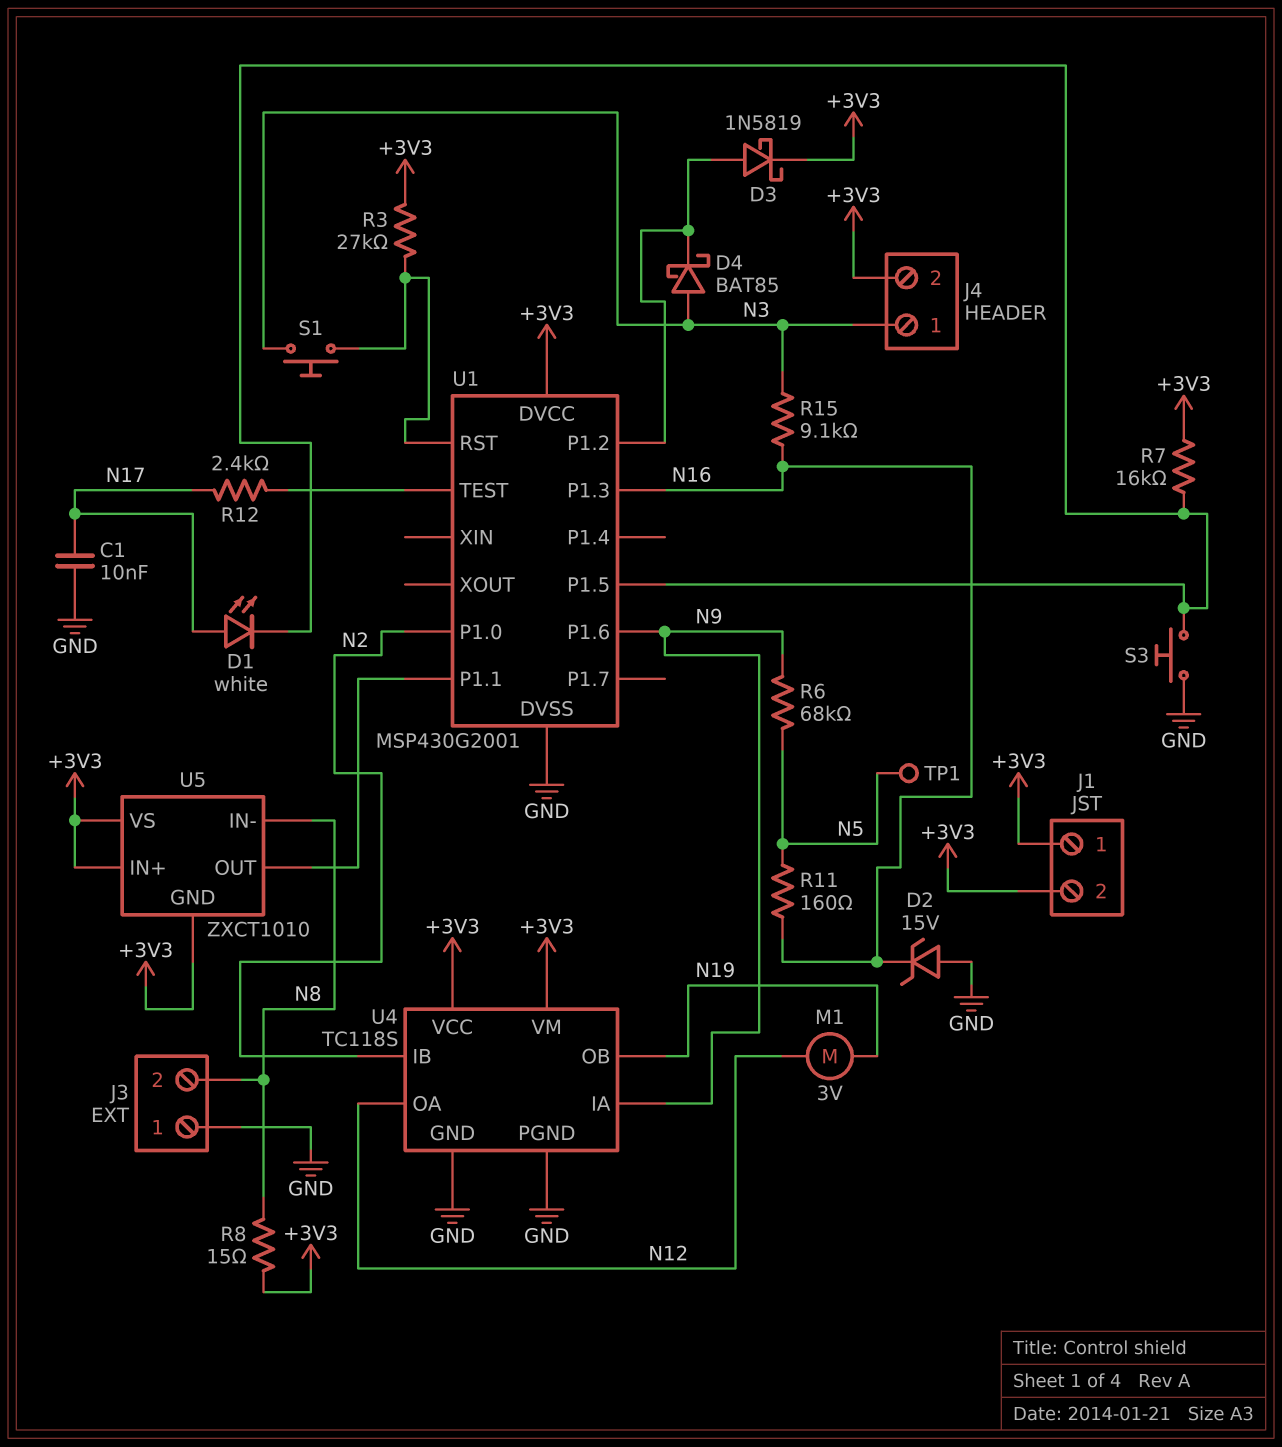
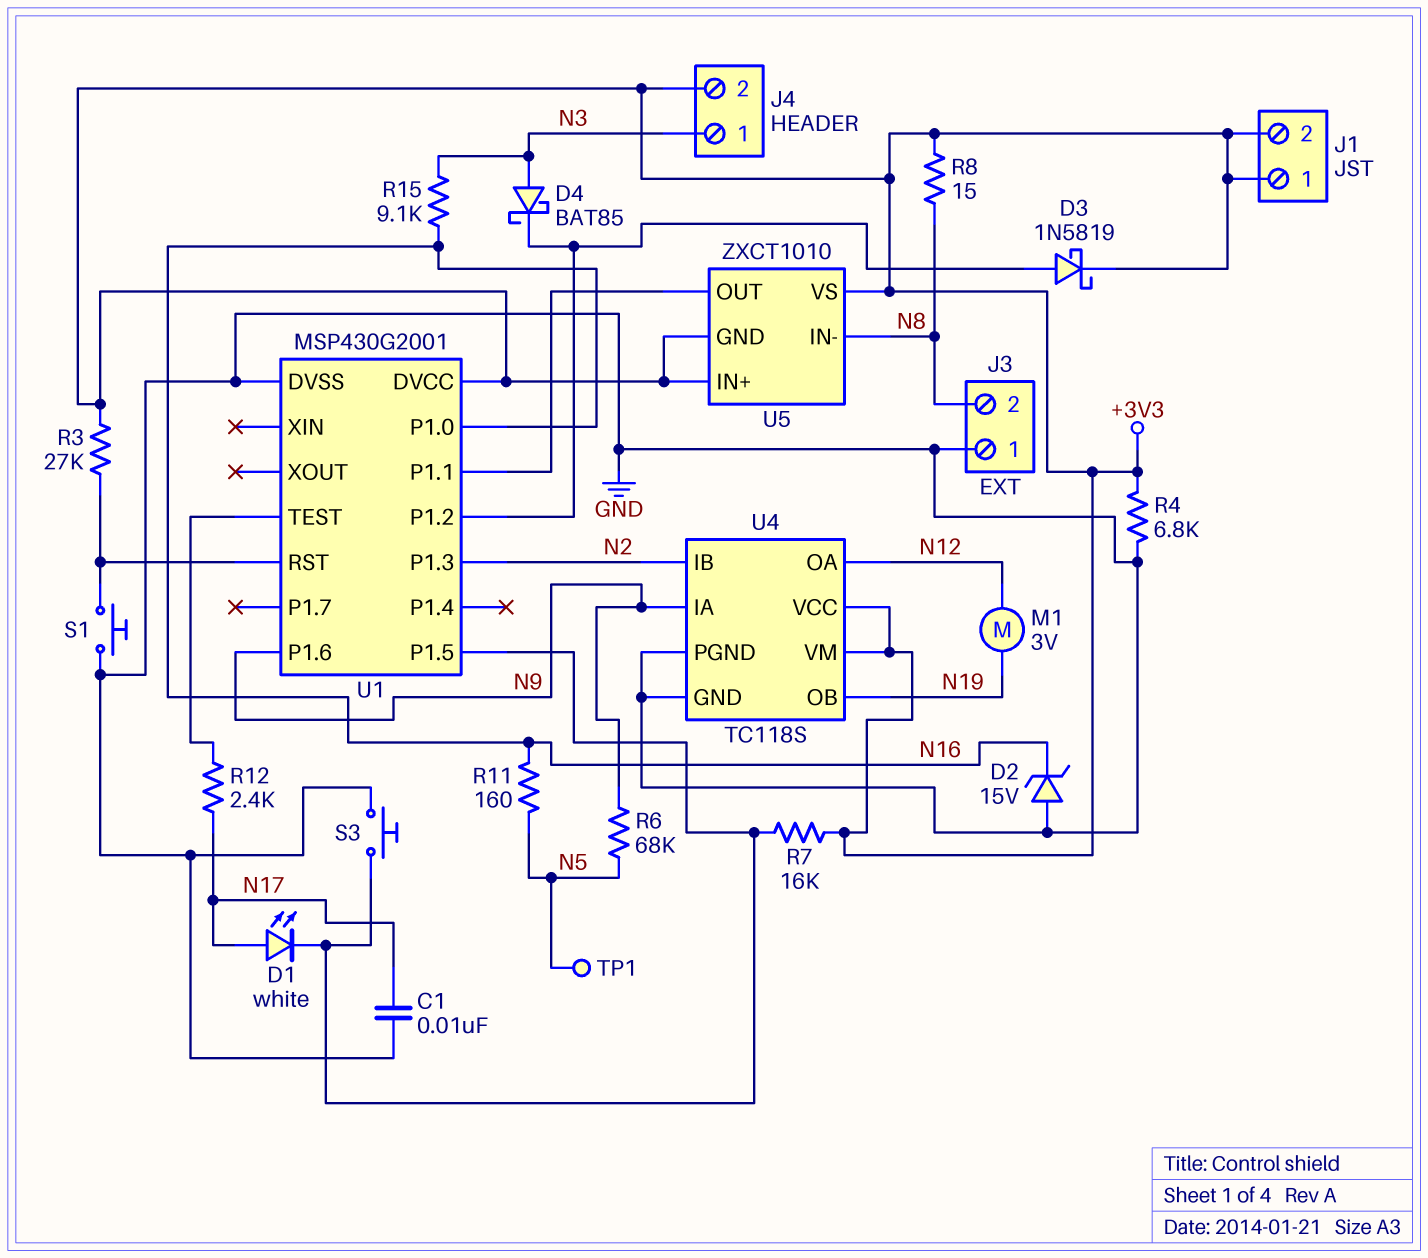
R4: none -> 6.8k (+3V3, GND)
S1: button (N3, U1/RST) -> button (GND, U1/RST)
U1 pin P1.0: N2 -> N16
U1 pin P1.3: N16 -> N2

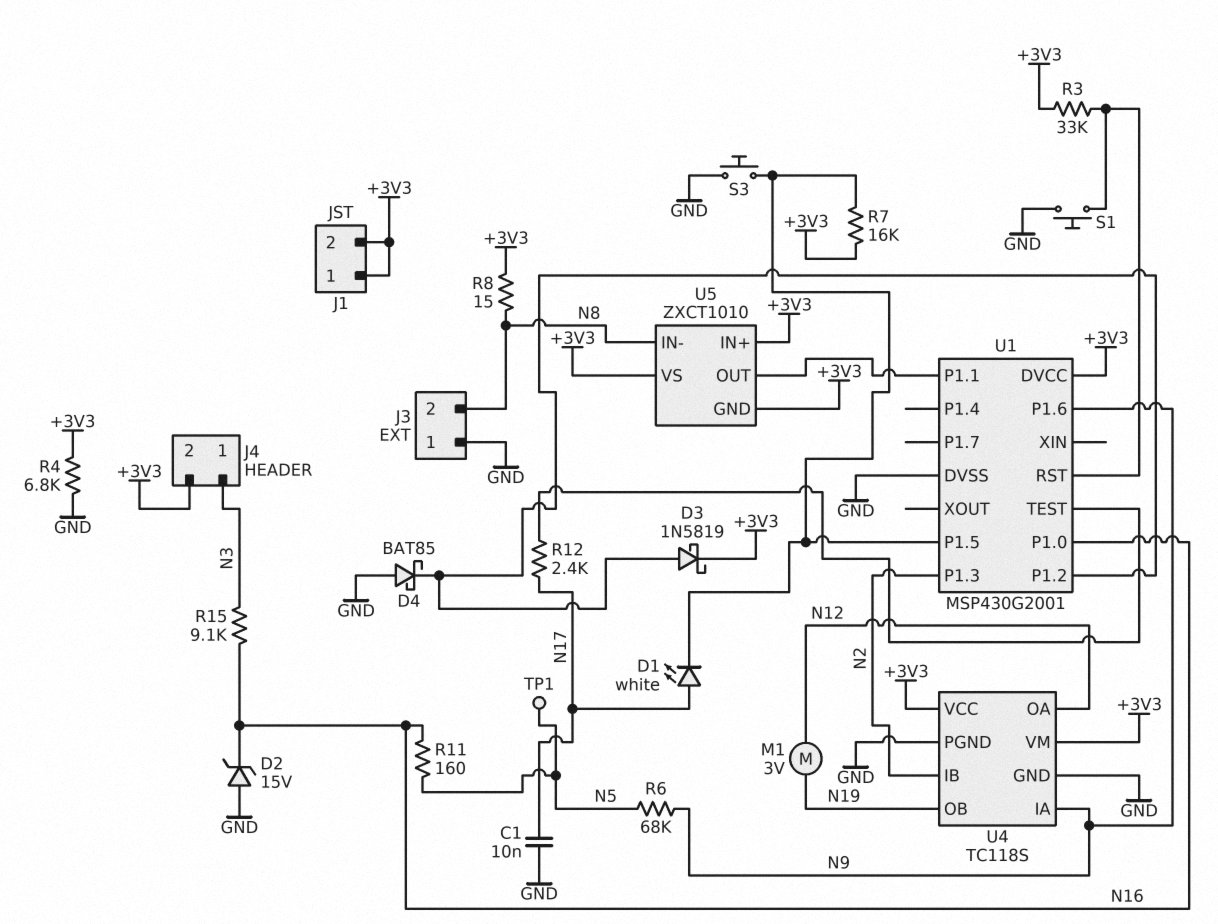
D4: schottky BAT85 (A N3, K U1/P1.2) -> schottky BAT85 (A GND, K U1/P1.2)
R3: 27k (+3V3, U1/RST) -> 33k (+3V3, U1/RST)

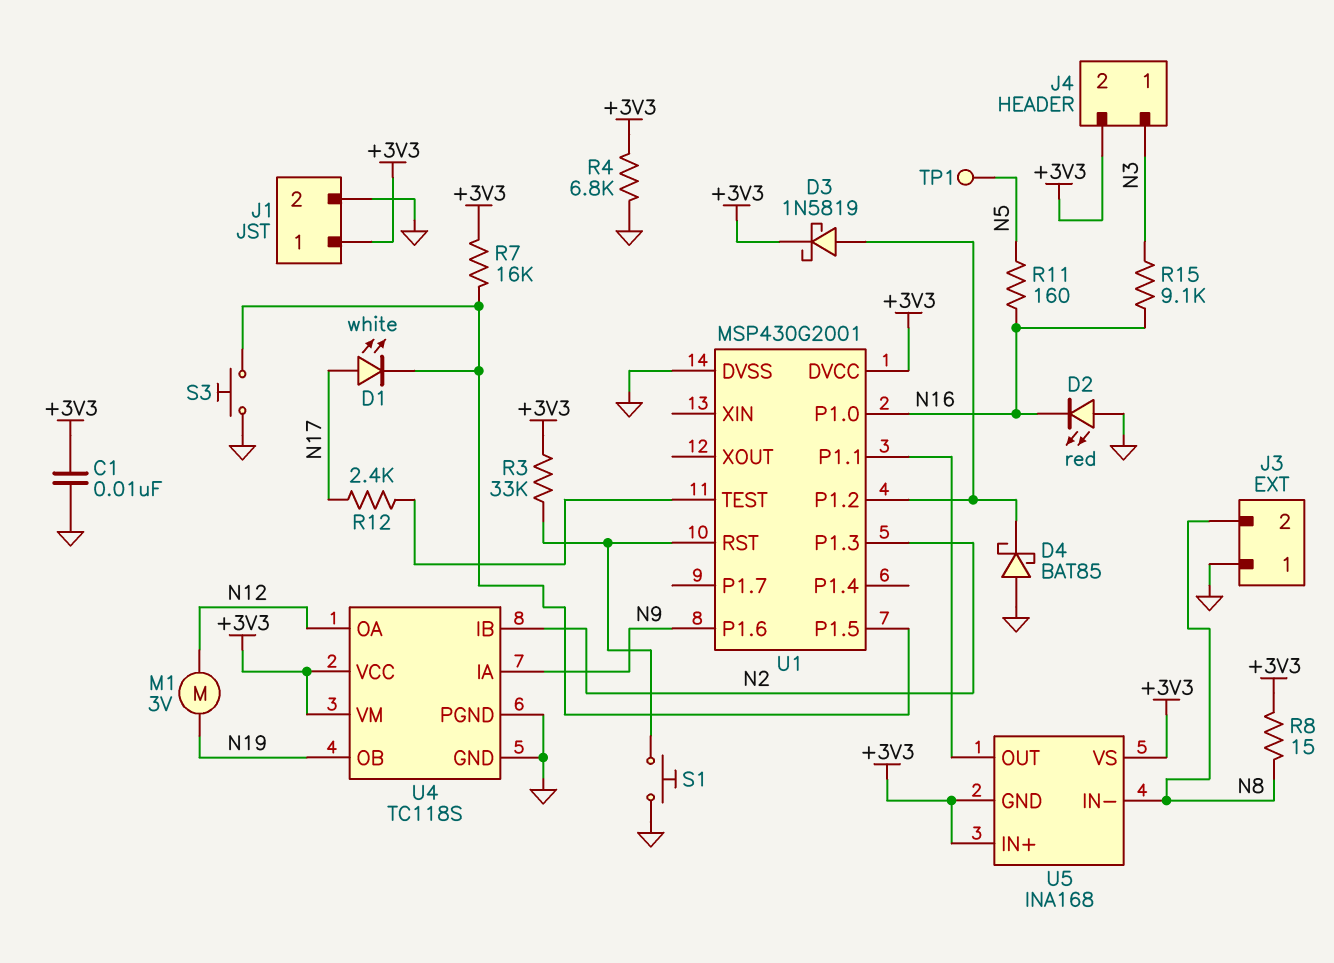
C1: 10nF (GND, N17) -> 10nF (+3V3, GND)
D2: zener 15V (A GND, K N16) -> LED red (A GND, K N16)
J1 pin 2: +3V3 -> GND
R6: 68k (N5, N9) -> none
U5: ZXCT1010 -> INA168

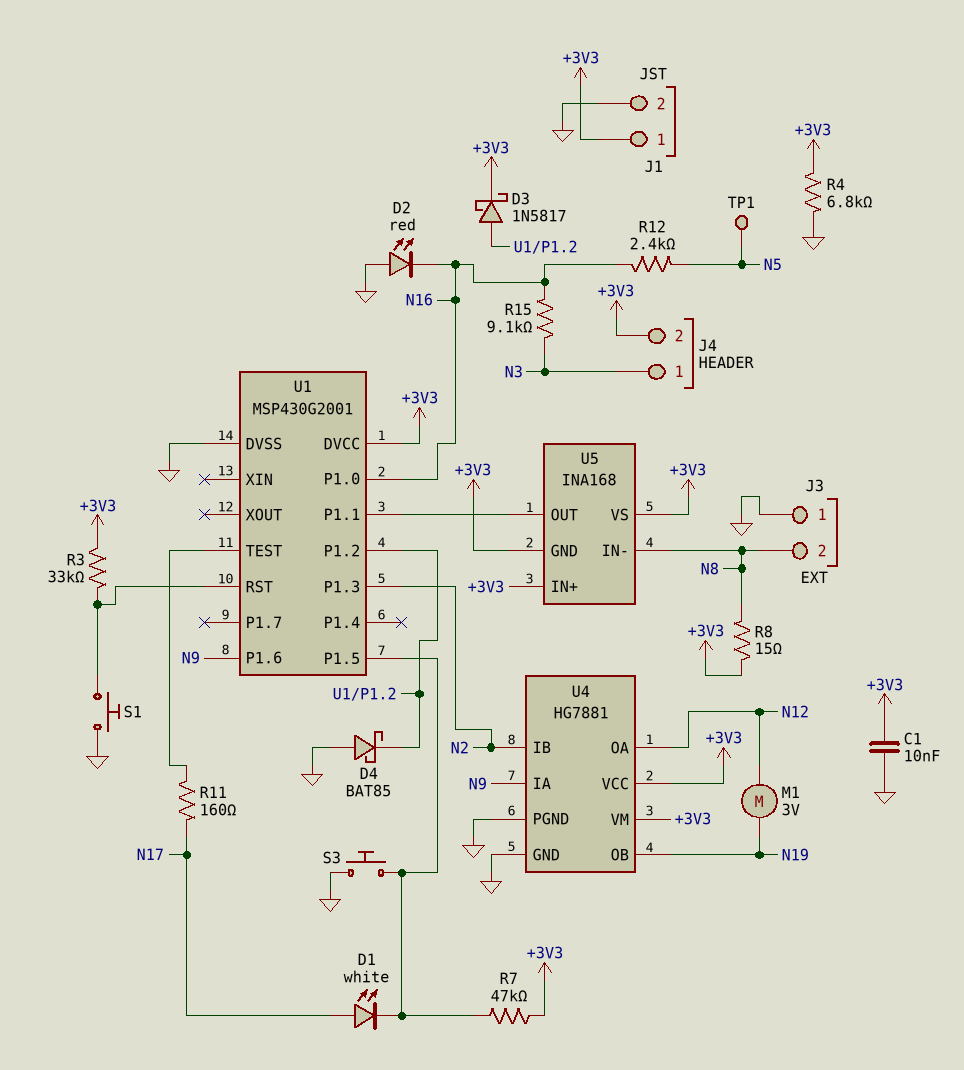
D3: schottky 1N5819 (A U1/P1.2, K +3V3) -> schottky 1N5817 (A U1/P1.2, K +3V3)
R7: 16k (+3V3, U1/P1.5) -> 47k (+3V3, U1/P1.5)
R11: 160 (N5, N16) -> 160 (N17, U1/TEST)
R12: 2.4k (N17, U1/TEST) -> 2.4k (N5, N16)
U4: TC118S -> HG7881

